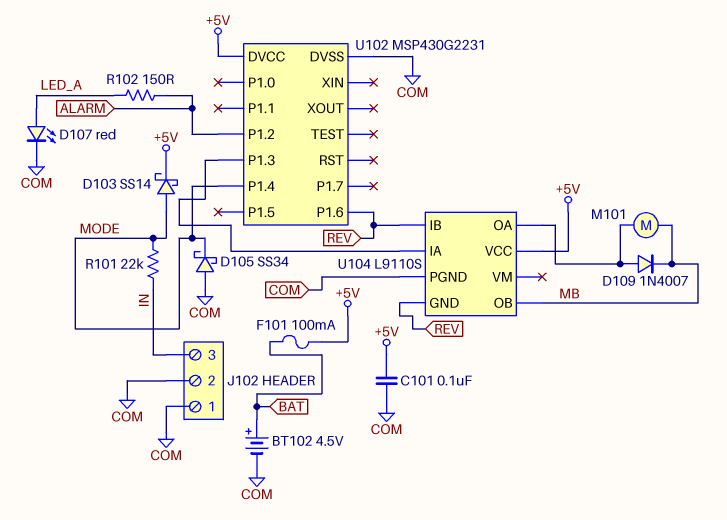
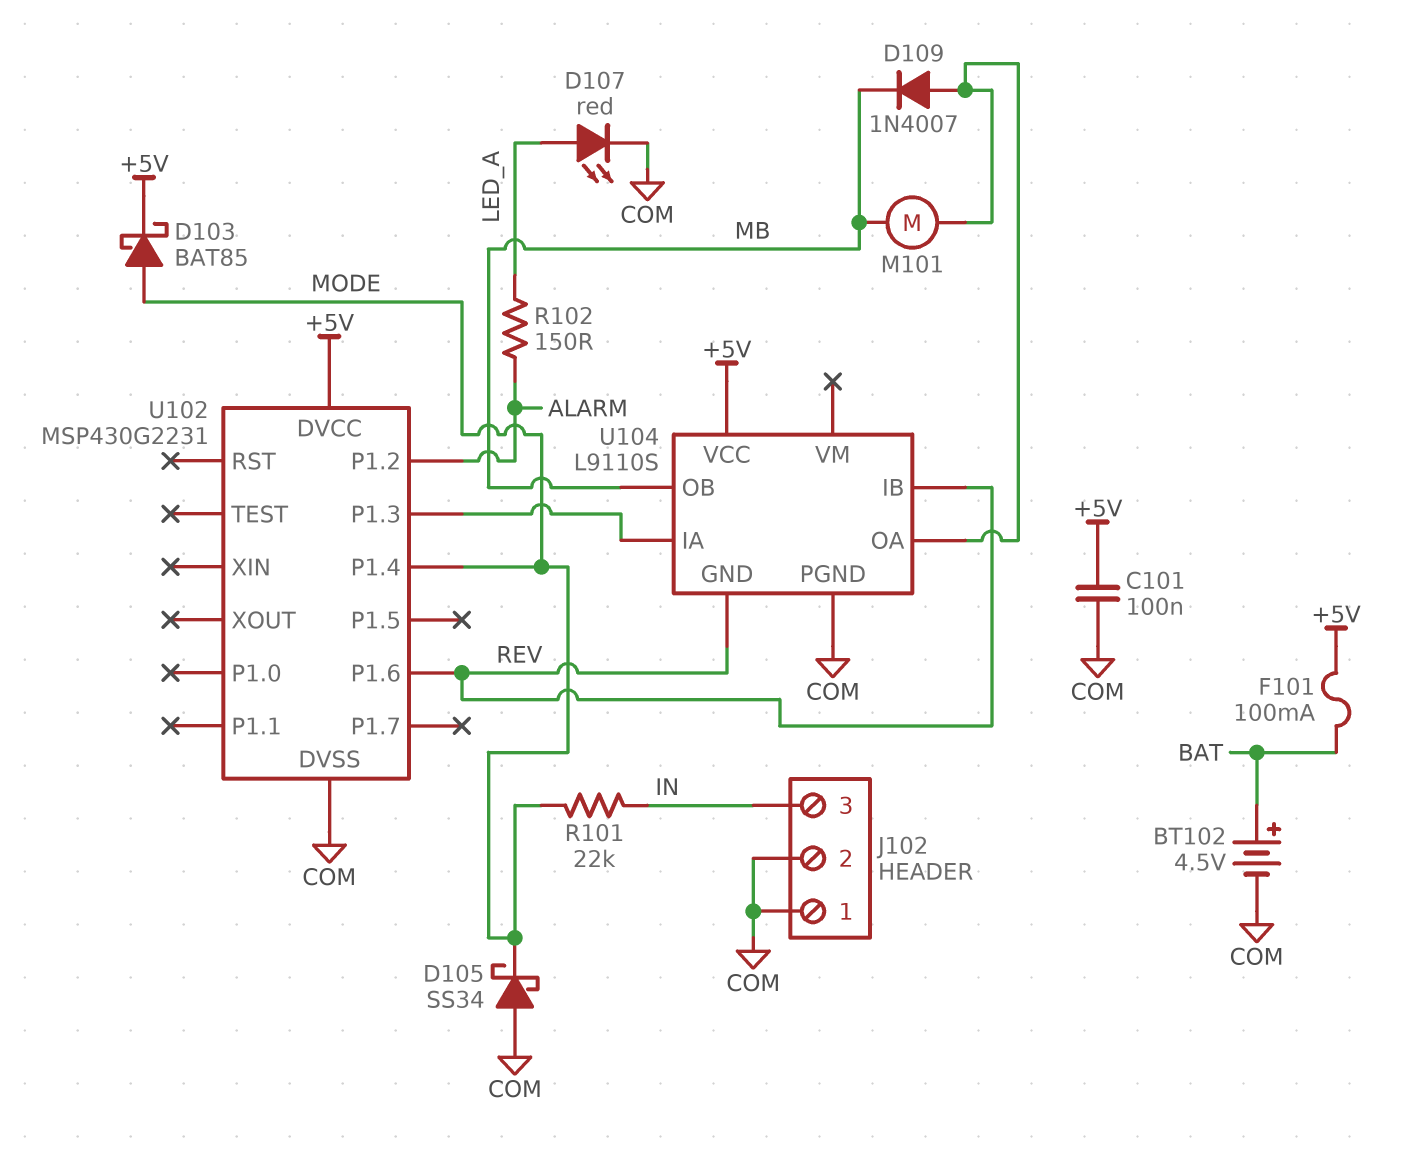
D103: schottky SS14 (A MODE, K +5V) -> schottky BAT85 (A MODE, K +5V)

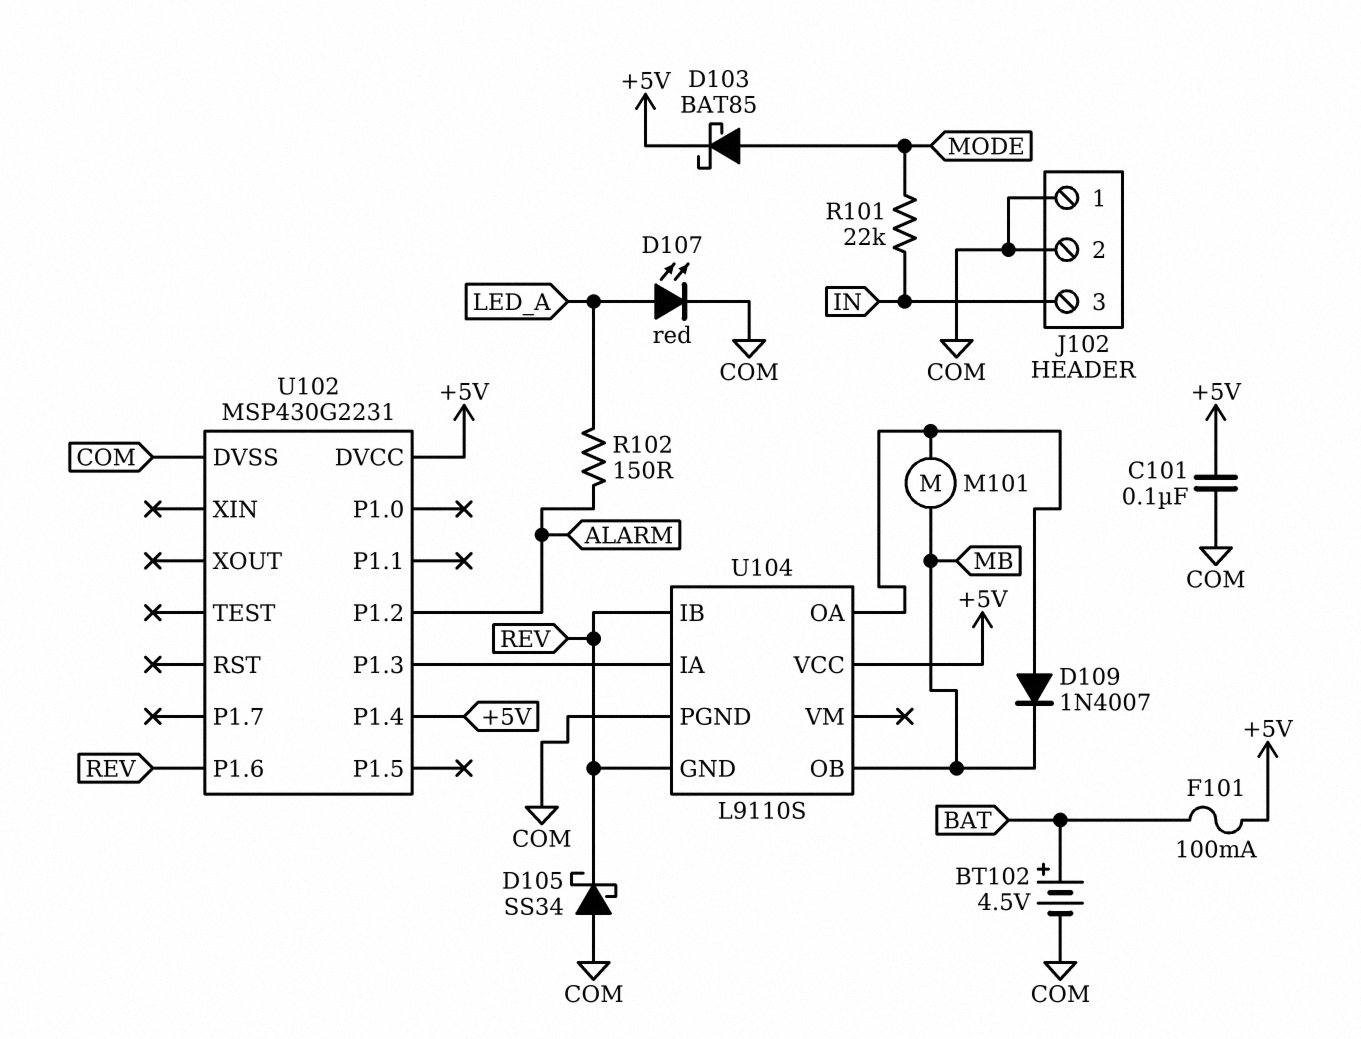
D105: schottky SS34 (A COM, K MODE) -> schottky SS34 (A COM, K REV)
U102 pin P1.4: MODE -> +5V

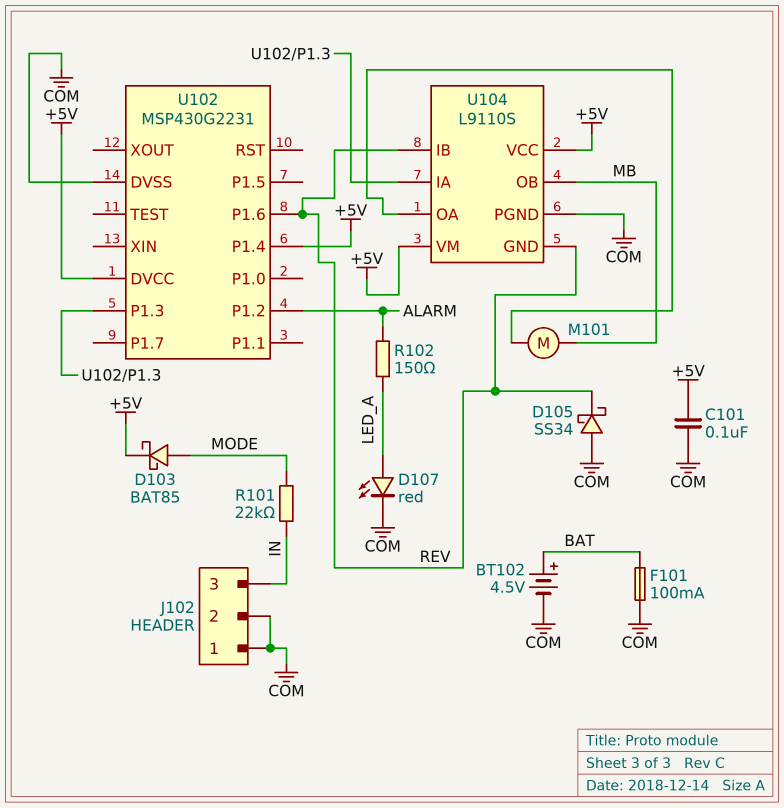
D109: diode 1N4007 (A U104/OA, K MB) -> none
F101: 100mA (+5V, BAT) -> 100mA (BAT, COM)
U104 pin VM: none -> +5V

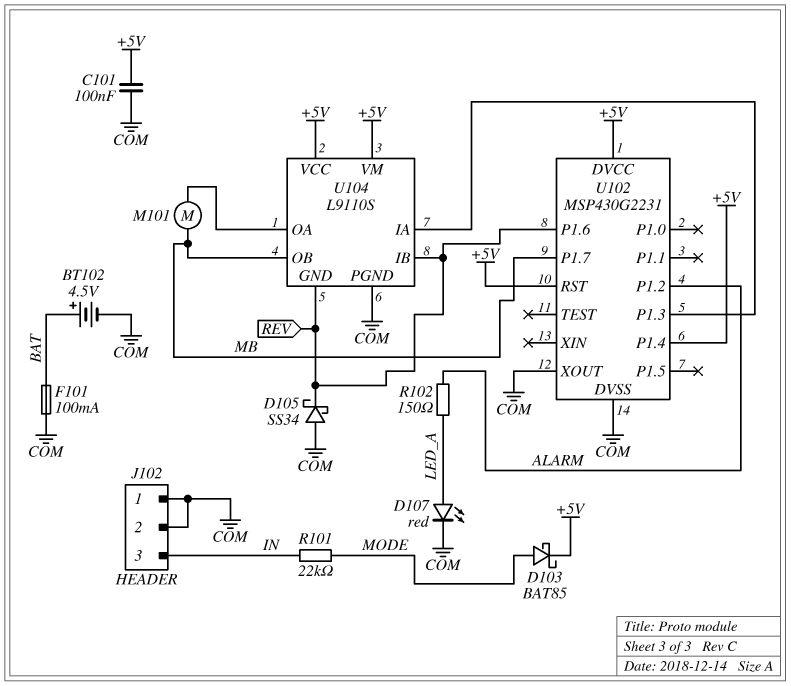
U102 pin P1.7: none -> MB
U102 pin RST: none -> +5V
U102 pin XOUT: none -> COM

